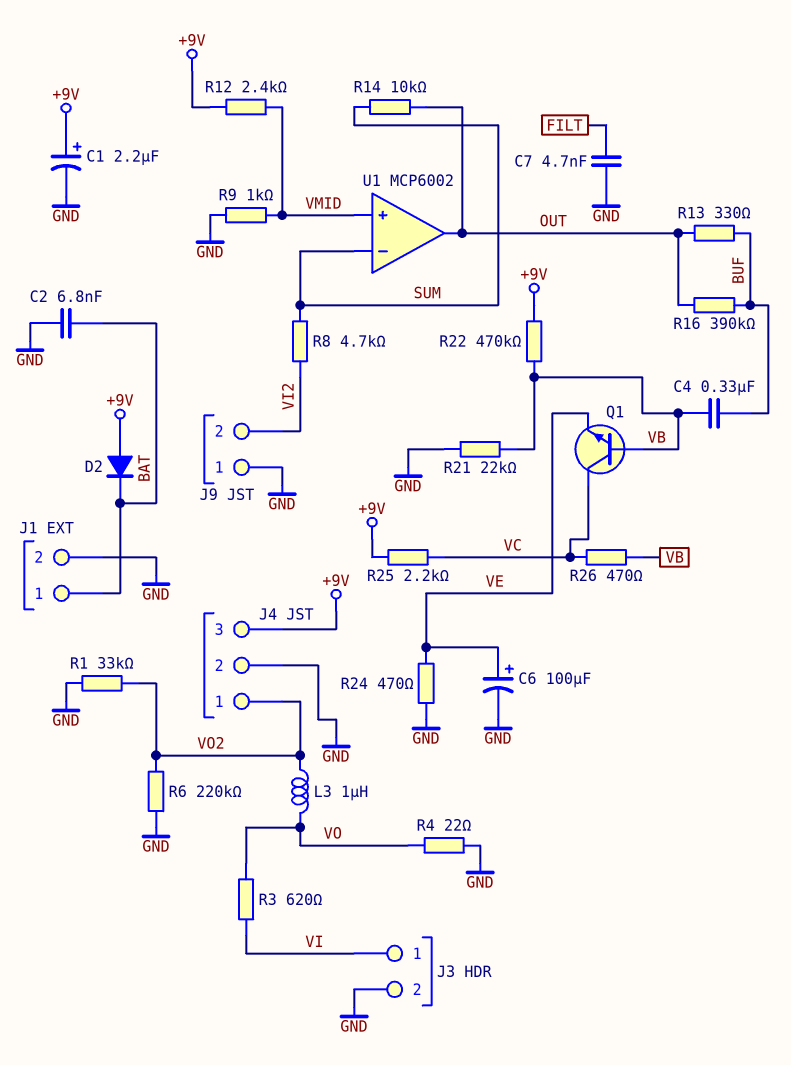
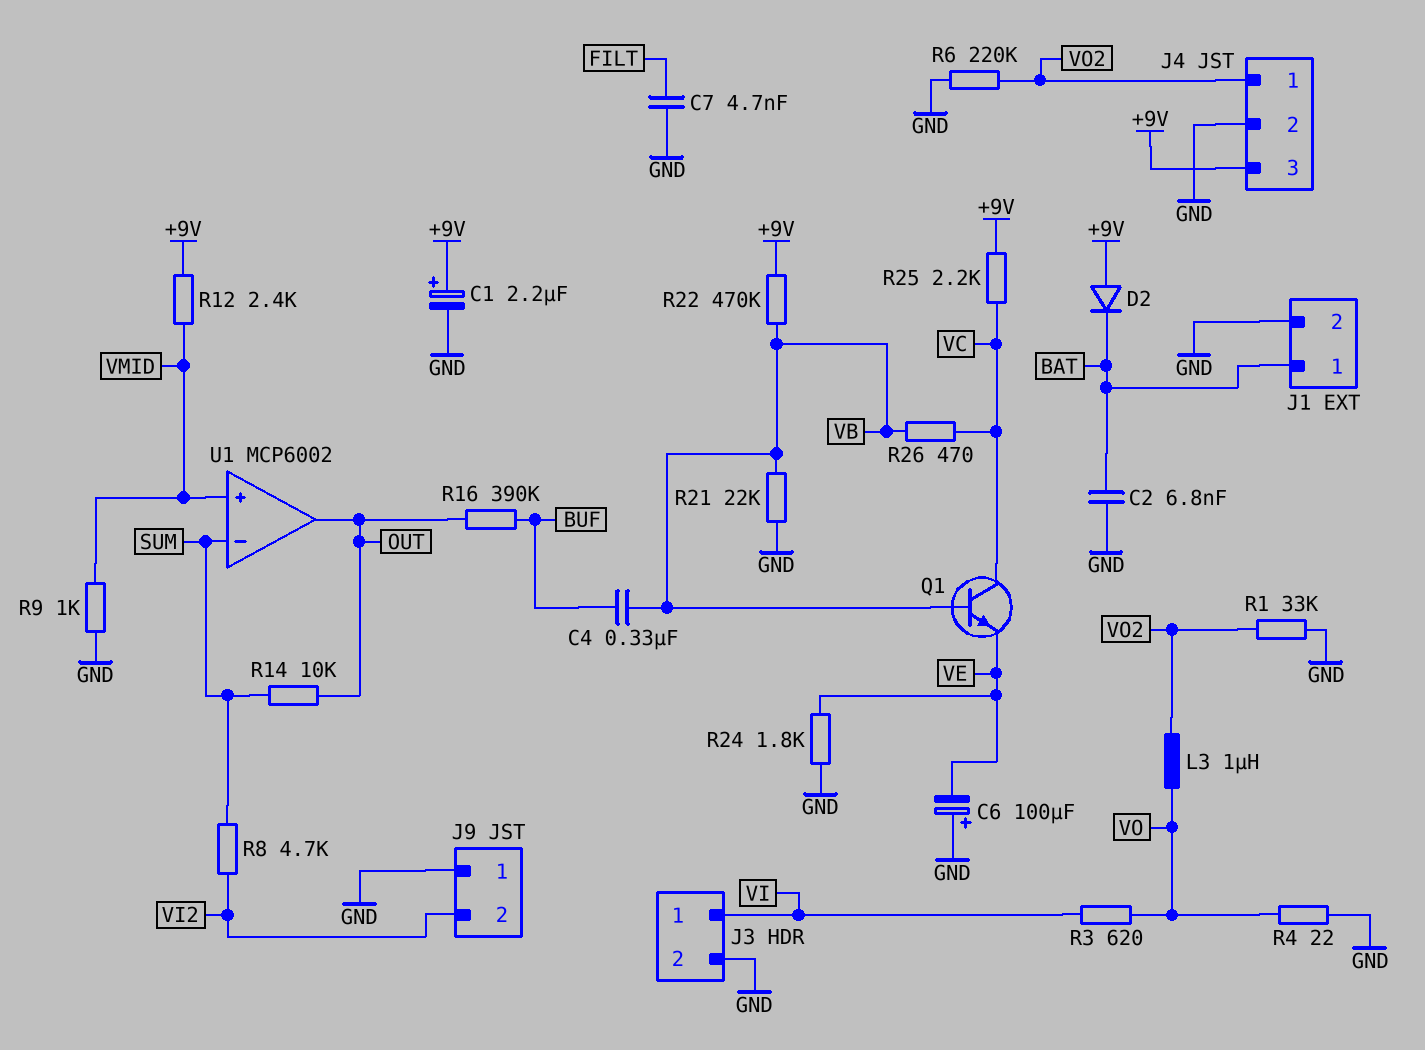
C6: 100uF (plus VE, minus GND) -> 100uF (plus GND, minus VE)
R13: 330 (BUF, OUT) -> none
R24: 470 (GND, VE) -> 1.8k (GND, VE)

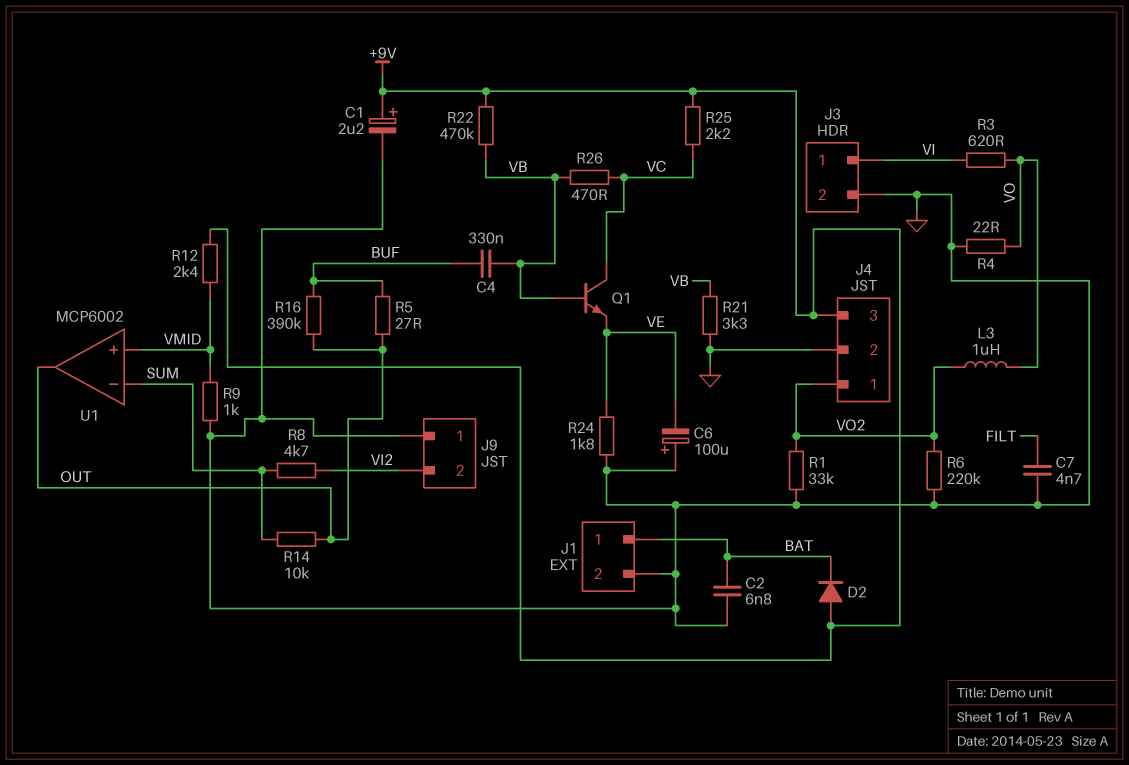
R5: none -> 27 (BUF, OUT)
R21: 22k (GND, VB) -> 3.3k (GND, VB)

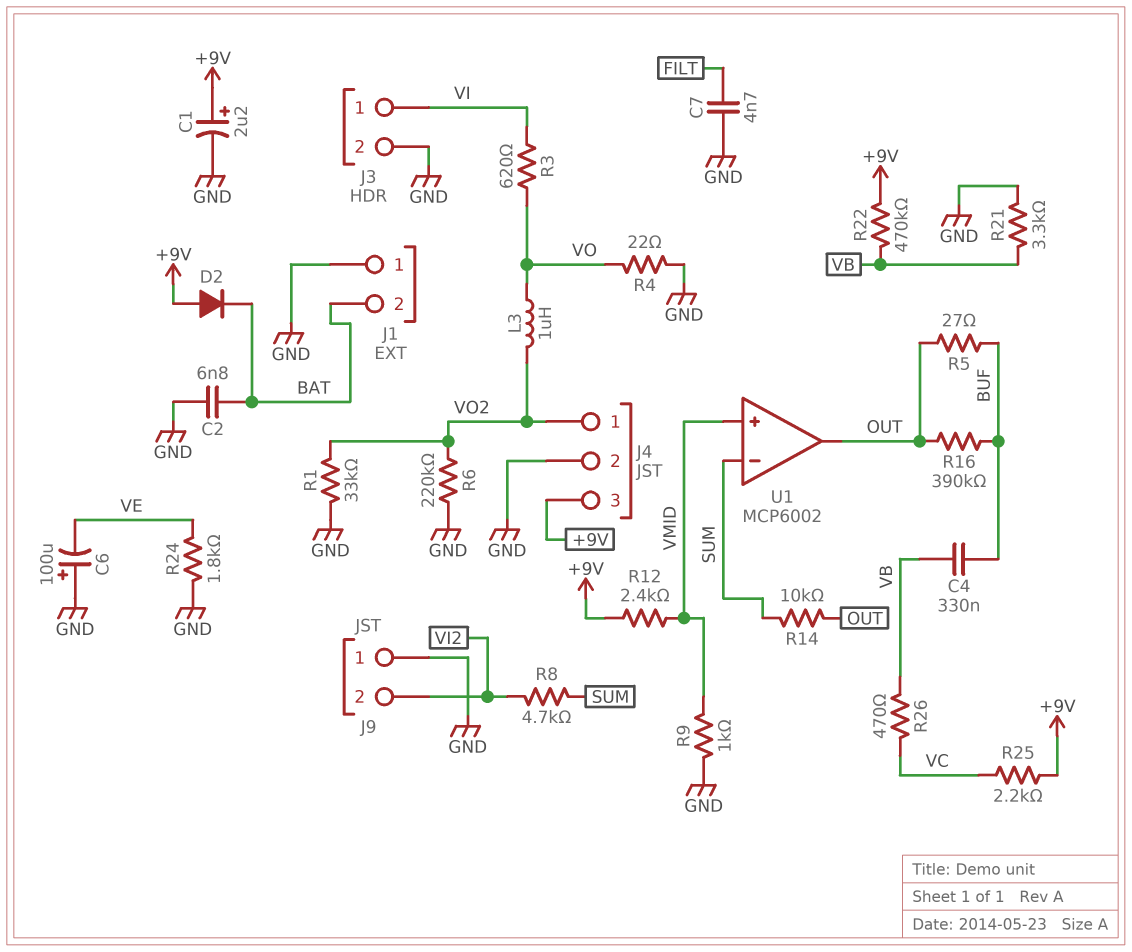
J1 pin 1: BAT -> GND
J1 pin 2: GND -> BAT
Q1: NPN (B VB, C VC, E VE) -> none

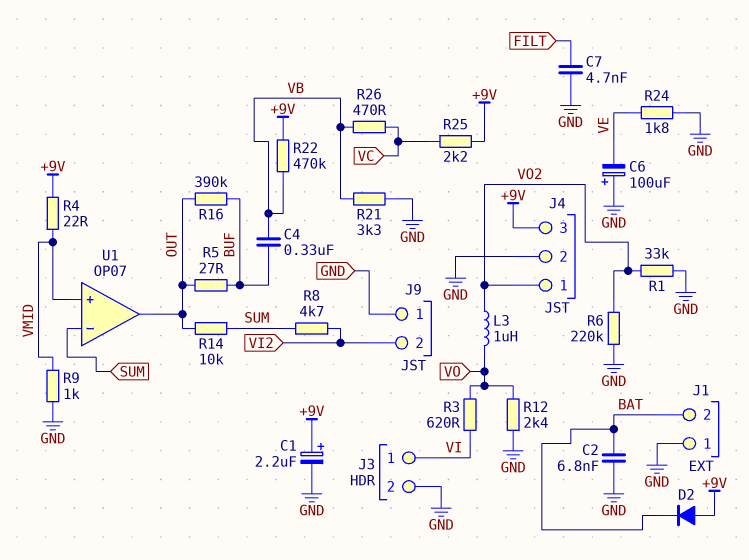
R4: 22 (GND, VO) -> 22 (+9V, VMID)
R12: 2.4k (+9V, VMID) -> 2.4k (GND, VO)
U1: MCP6002 -> OP07

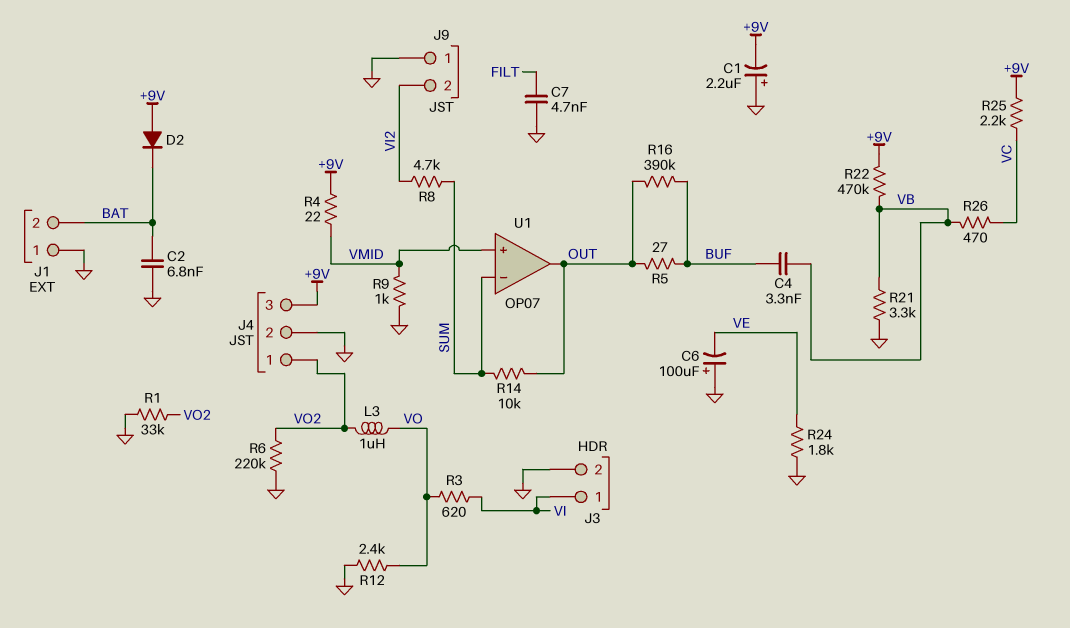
C1: 2.2uF (plus +9V, minus GND) -> 2.2uF (plus GND, minus +9V)
C4: 330nF (BUF, VB) -> 3.3nF (BUF, VB)

